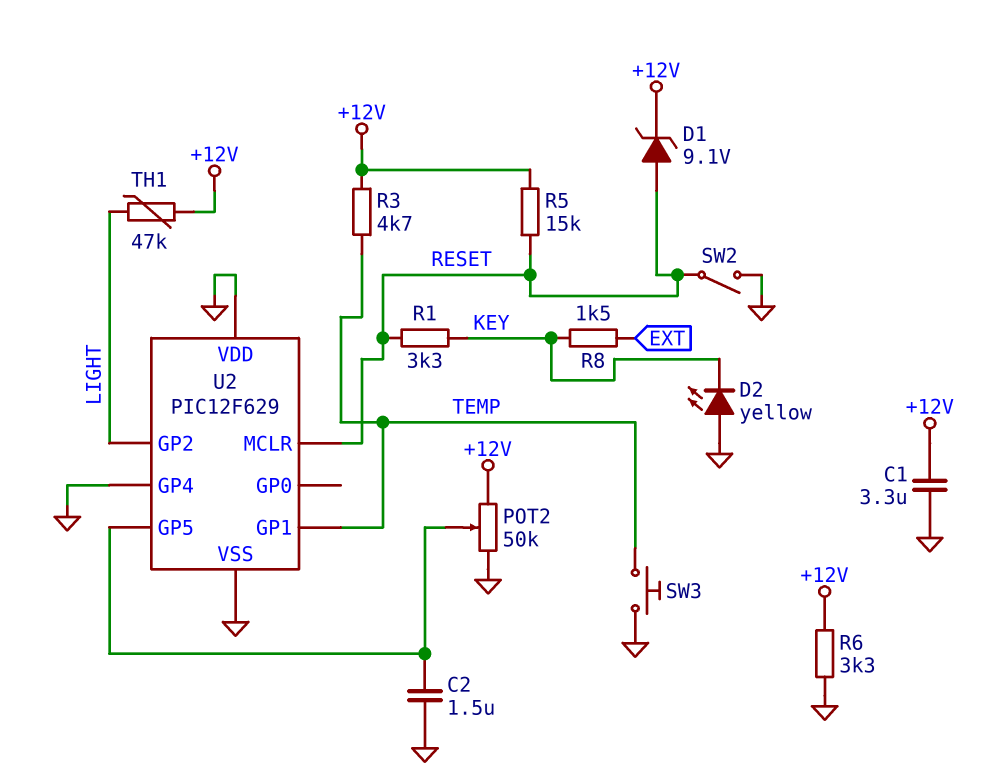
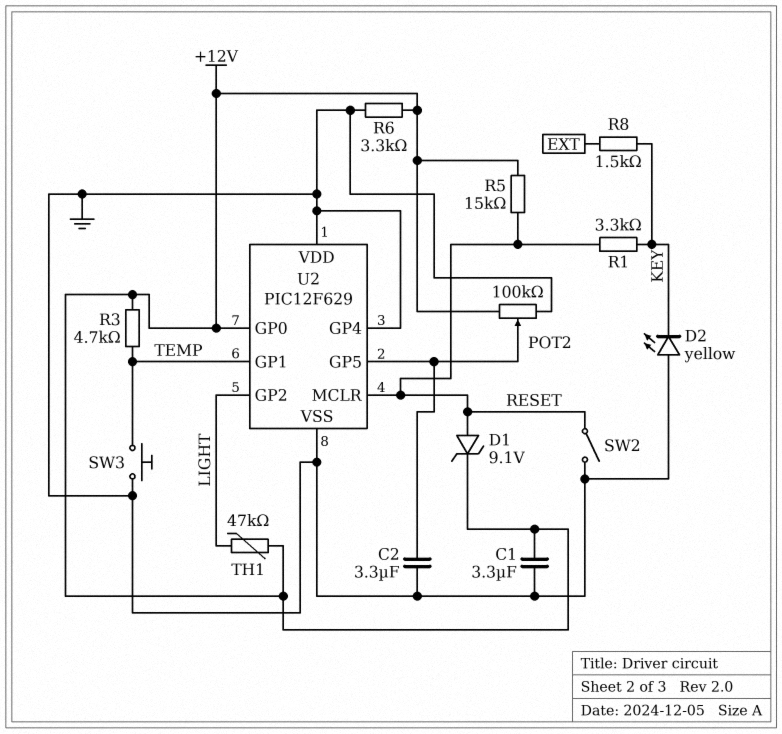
C2: 1.5uF (GND, U2/GP5) -> 3.3uF (GND, U2/GP5)
POT2: 50k (+12V, GND, wiper U2/GP5) -> 100k (+12V, GND, wiper U2/GP5)
U2 pin GP0: none -> +12V

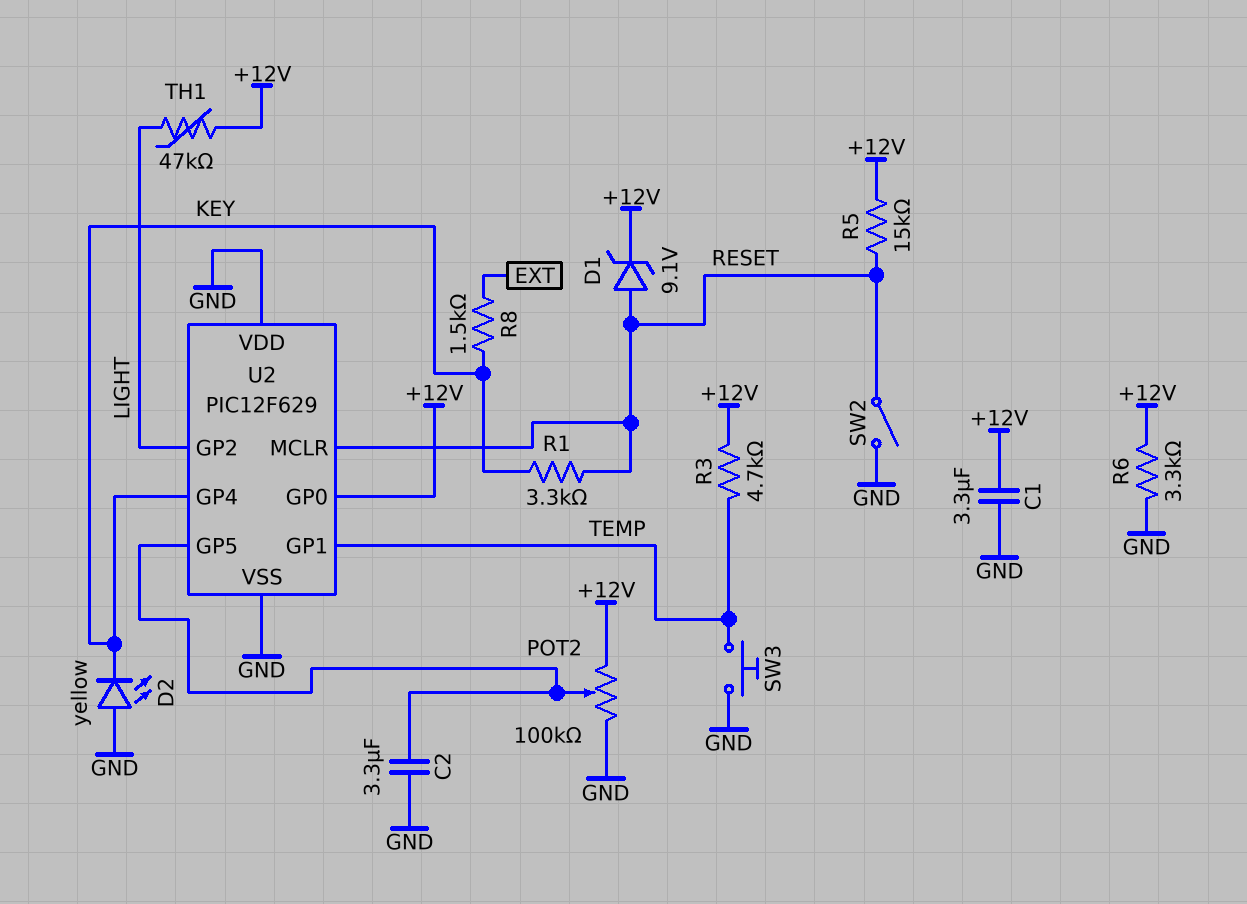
U2 pin GP4: GND -> KEY

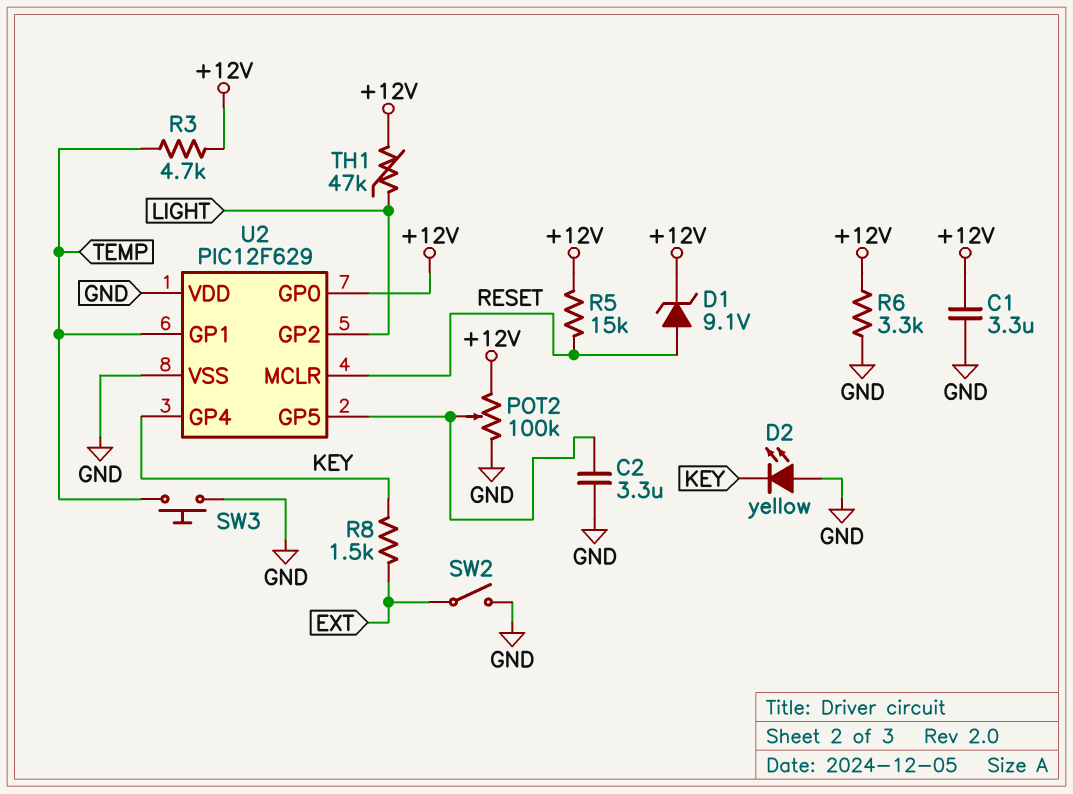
R1: 3.3k (KEY, RESET) -> none
SW2: switch (GND, RESET) -> switch (EXT, GND)

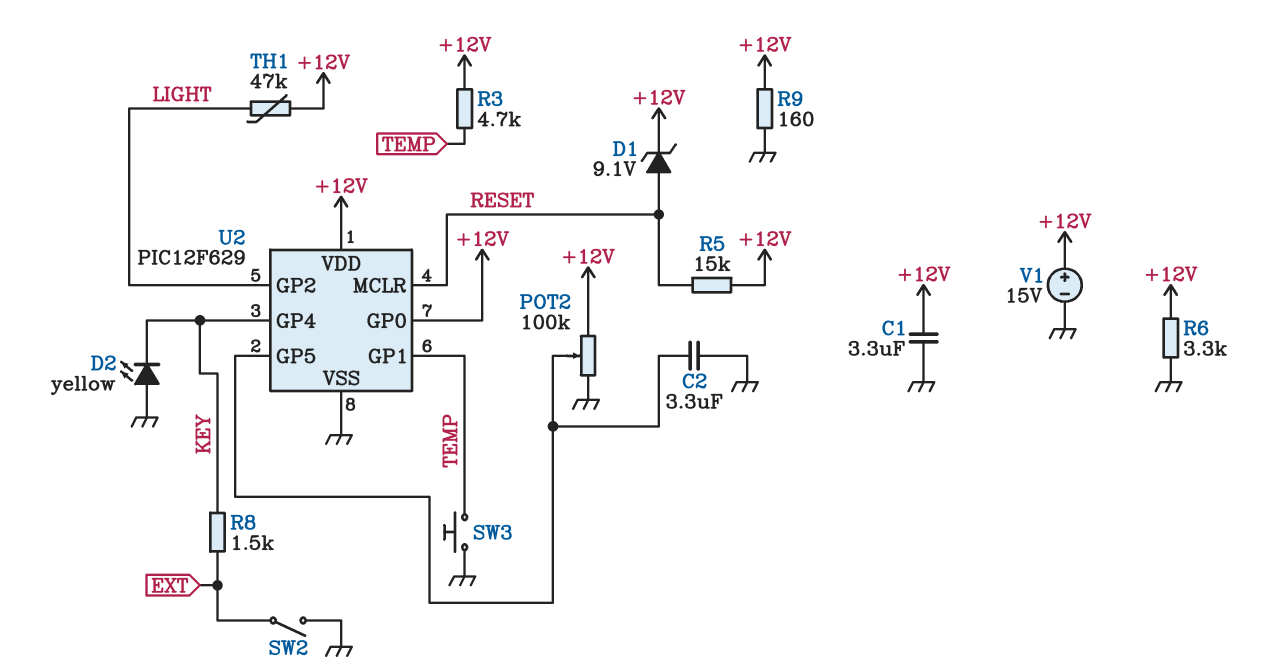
R9: none -> 160 (+12V, GND)
U2 pin VDD: GND -> +12V
V1: none -> 15V (plus +12V, minus GND)

